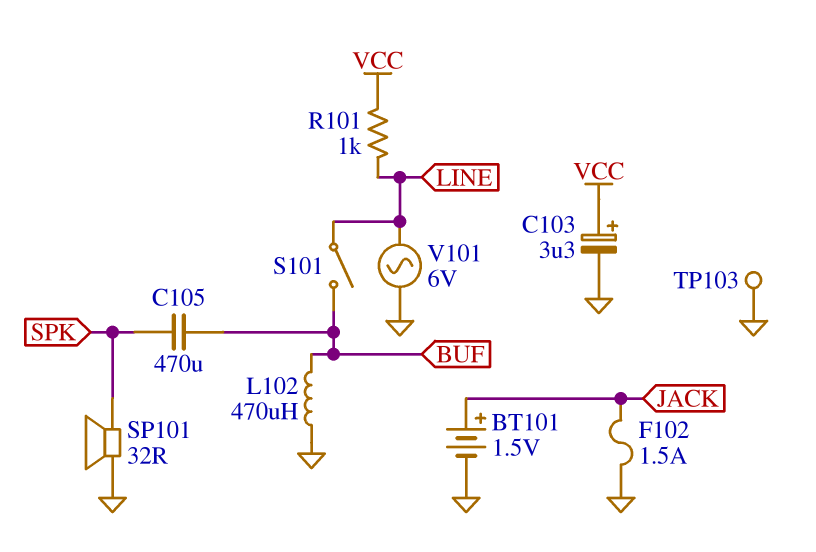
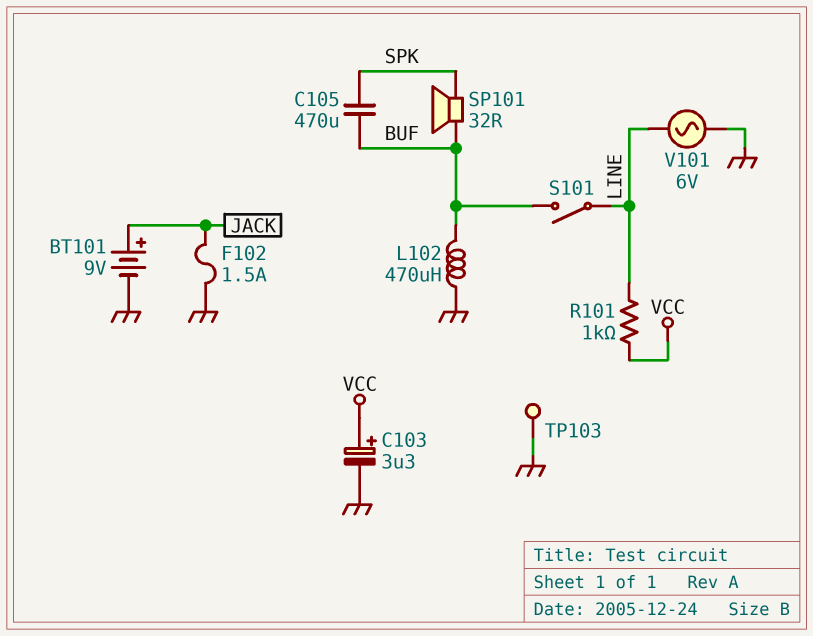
BT101: 1.5V (plus JACK, minus GND) -> 9V (plus JACK, minus GND)
SP101: speaker 32R (GND, SPK) -> speaker 32R (BUF, SPK)

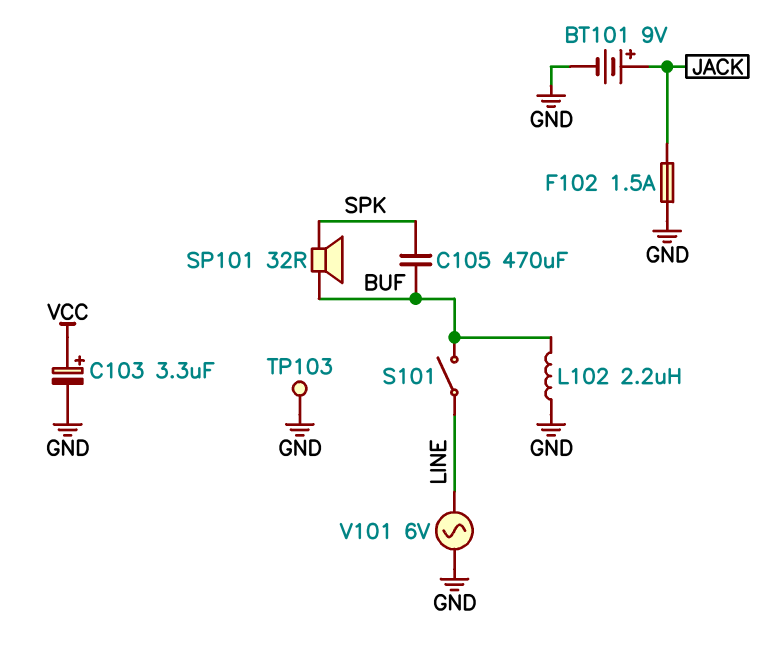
L102: 470uH (BUF, GND) -> 2.2uH (BUF, GND)
R101: 1k (LINE, VCC) -> none

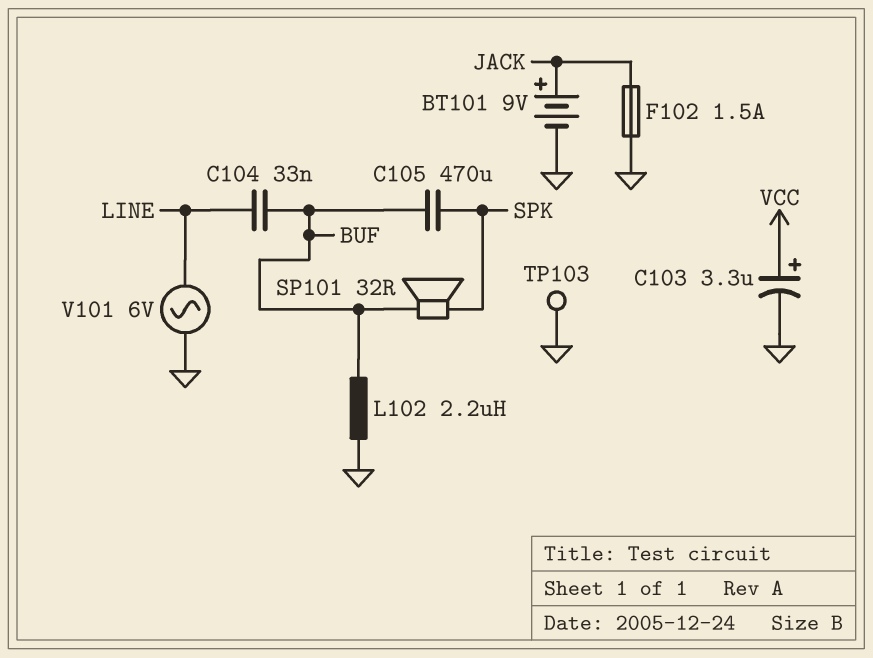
C104: none -> 33nF (BUF, LINE)
S101: switch (BUF, LINE) -> none

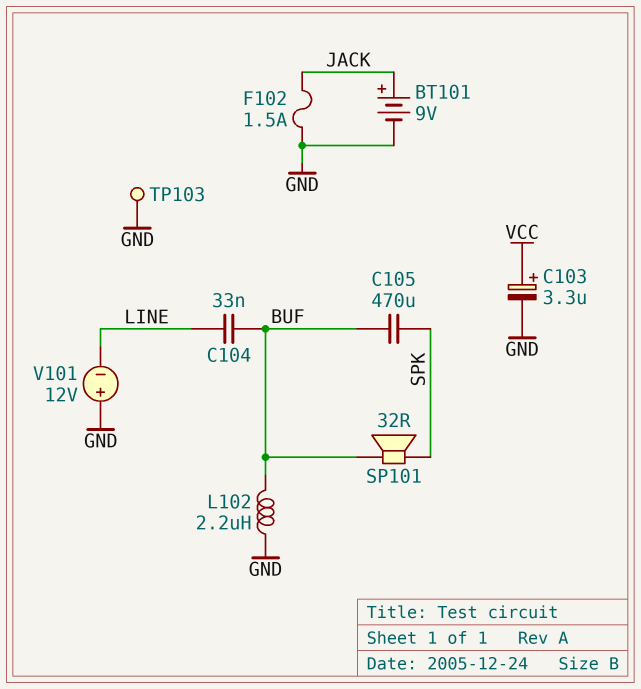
V101: AC 6V (GND, LINE) -> 12V (plus GND, minus LINE)

